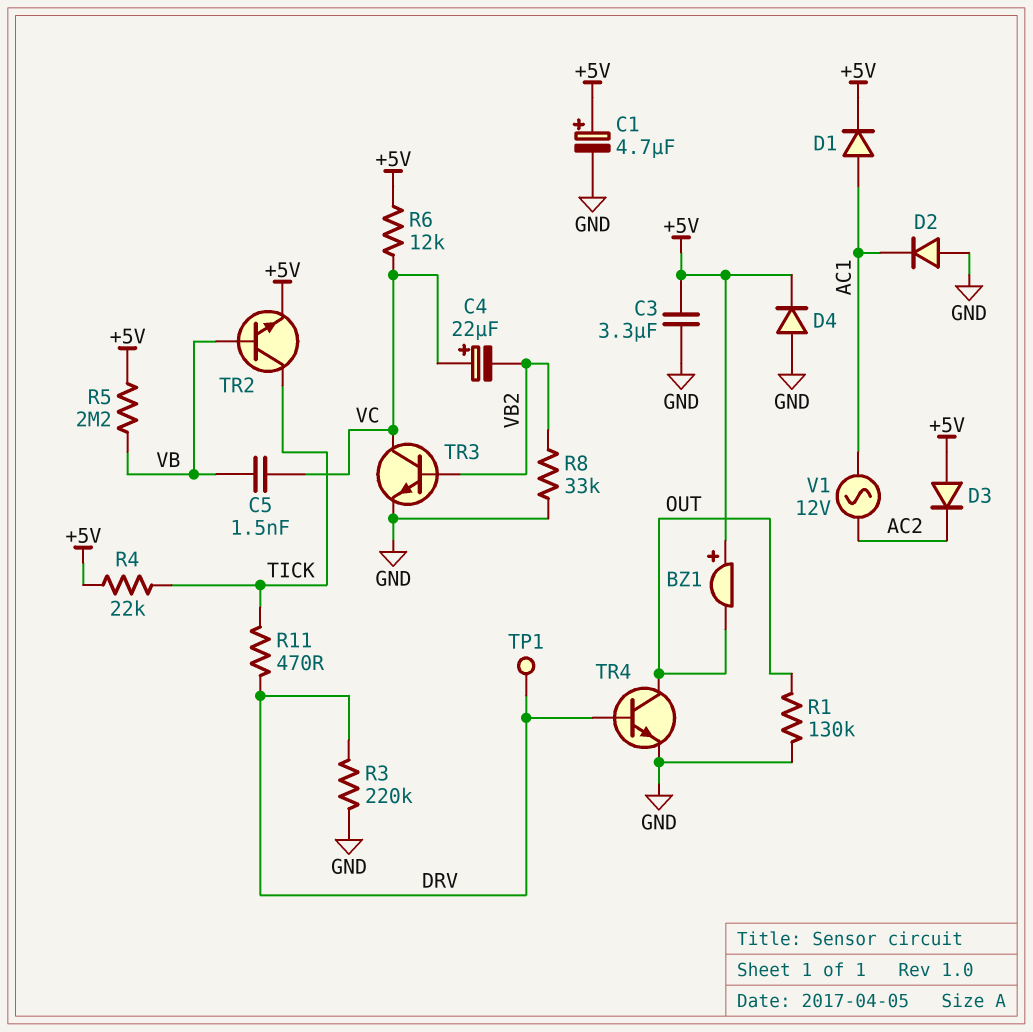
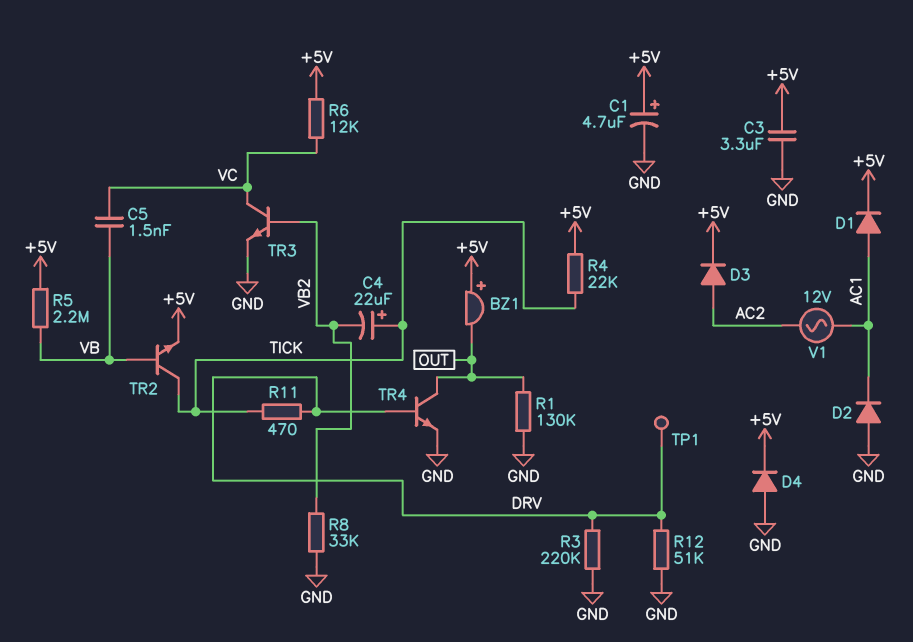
C4: 22uF (plus VC, minus VB2) -> 22uF (plus TICK, minus VB2)
D3: diode (A +5V, K AC2) -> diode (A AC2, K +5V)
R12: none -> 51k (DRV, GND)

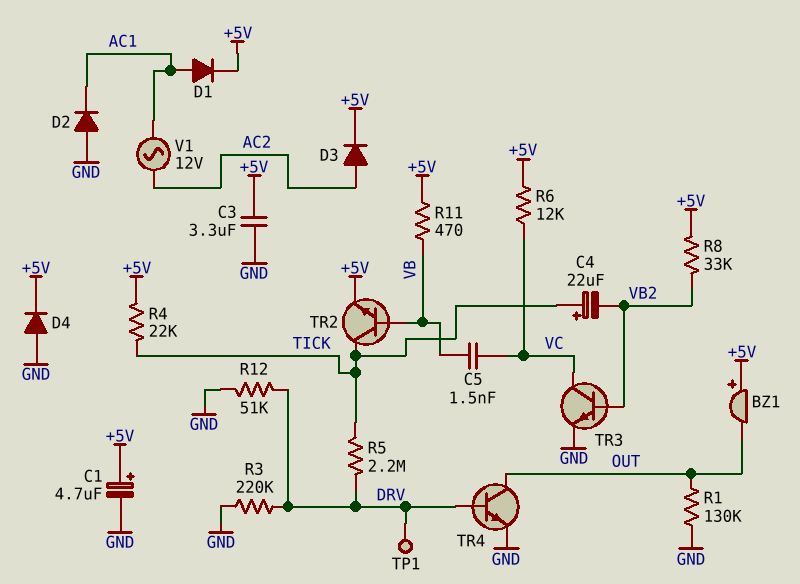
R5: 2.2M (+5V, VB) -> 2.2M (DRV, TICK)
R8: 33k (GND, VB2) -> 33k (+5V, VB2)
R11: 470 (DRV, TICK) -> 470 (+5V, VB)

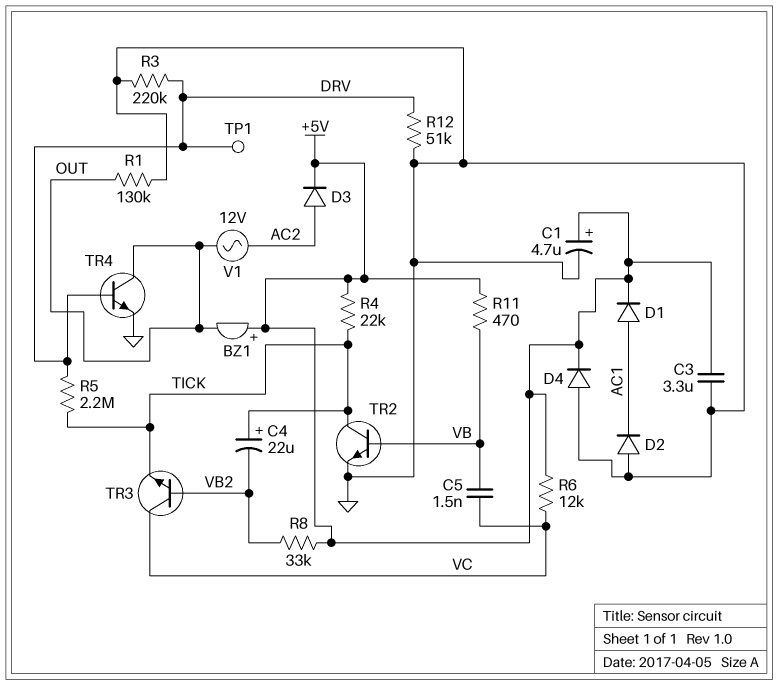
TR2: NPN (B VB, C TICK, E +5V) -> NPN (B VB, C TICK, E GND)
TR3: NPN (B VB2, C VC, E GND) -> NPN (B VB2, C VC, E TICK)
V1: AC 12V (AC1, AC2) -> AC 12V (AC2, OUT)

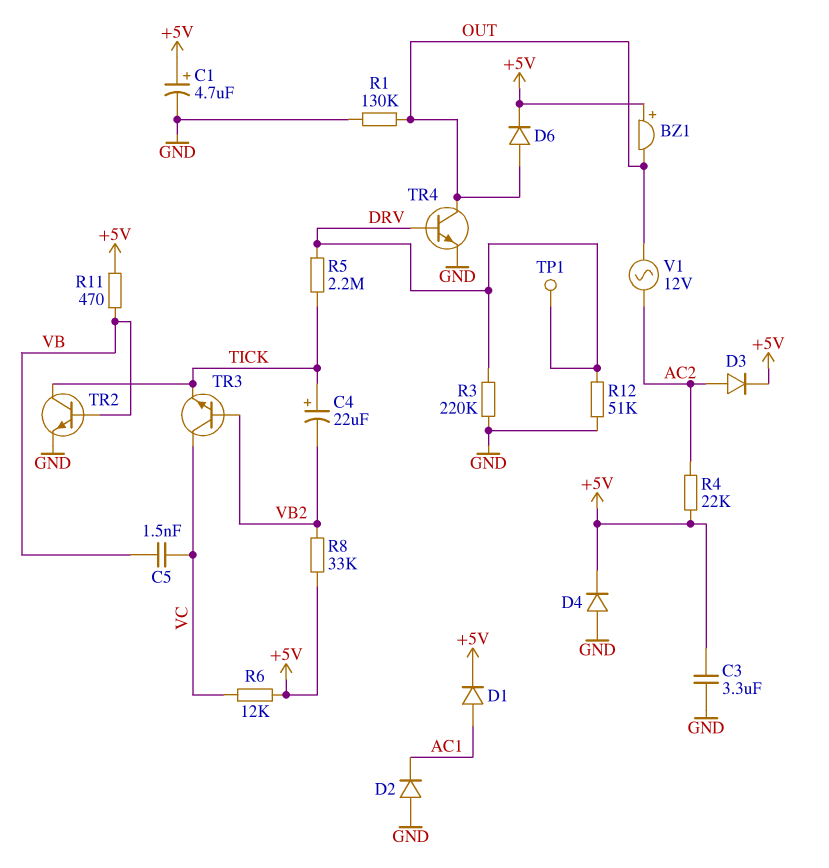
D6: none -> diode (A OUT, K +5V)
R4: 22k (+5V, TICK) -> 22k (+5V, AC2)

